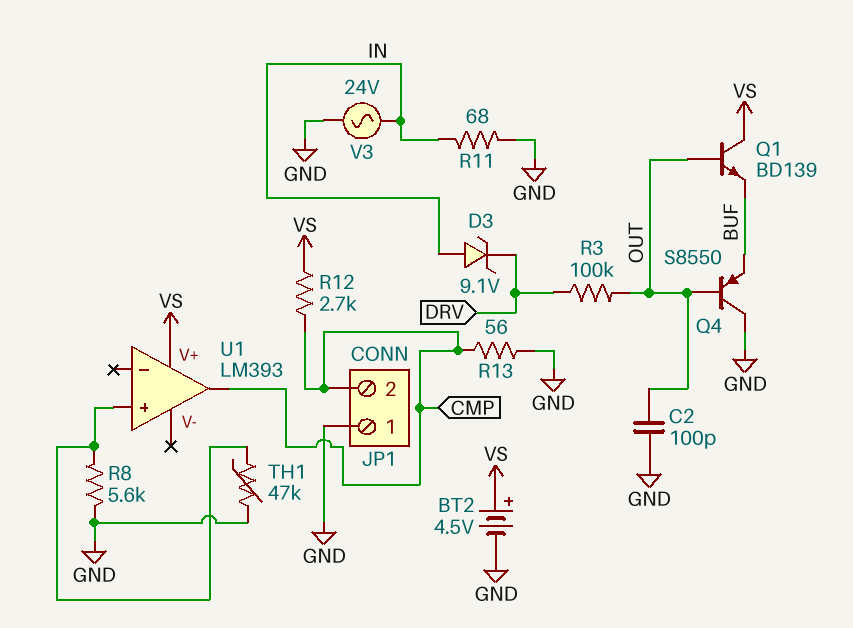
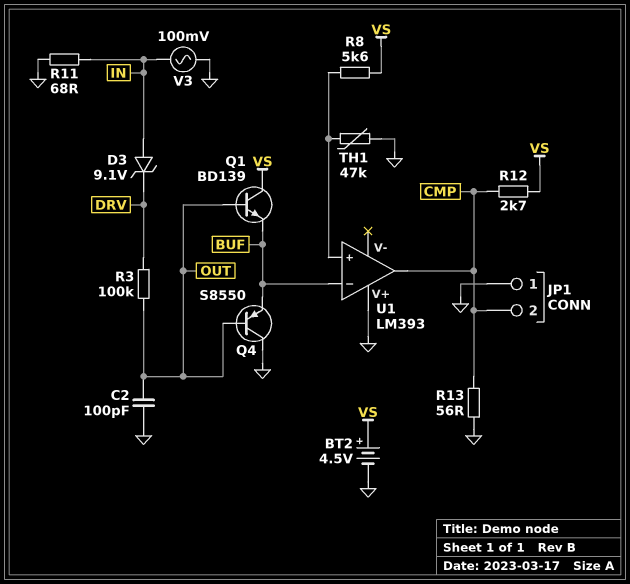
R8: 5.6k (GND, U1/in+) -> 5.6k (U1/in+, VS)
U1 pin V+: VS -> GND
U1 pin in-: none -> BUF
V3: AC 24V (GND, IN) -> AC 100mV (GND, IN)

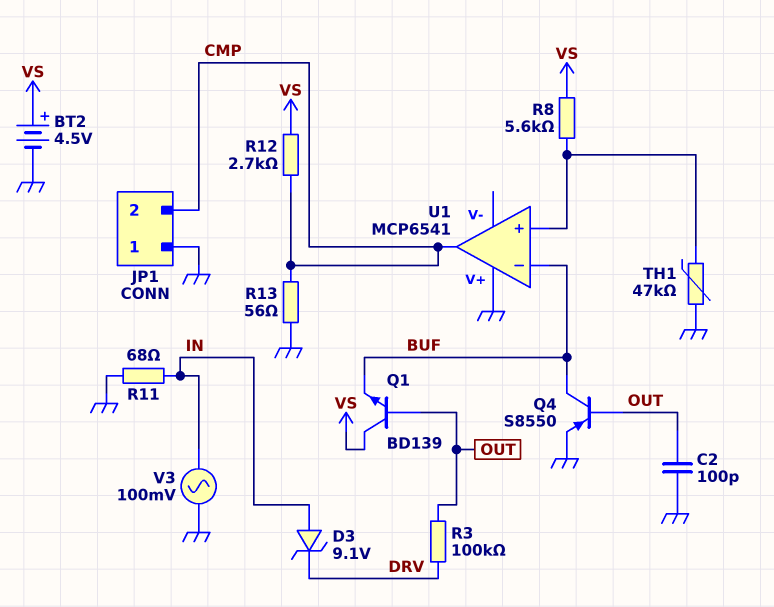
Q4: PNP S8550 (B OUT, C GND, E BUF) -> PNP S8550 (B OUT, C BUF, E GND)
U1: LM393 -> MCP6541

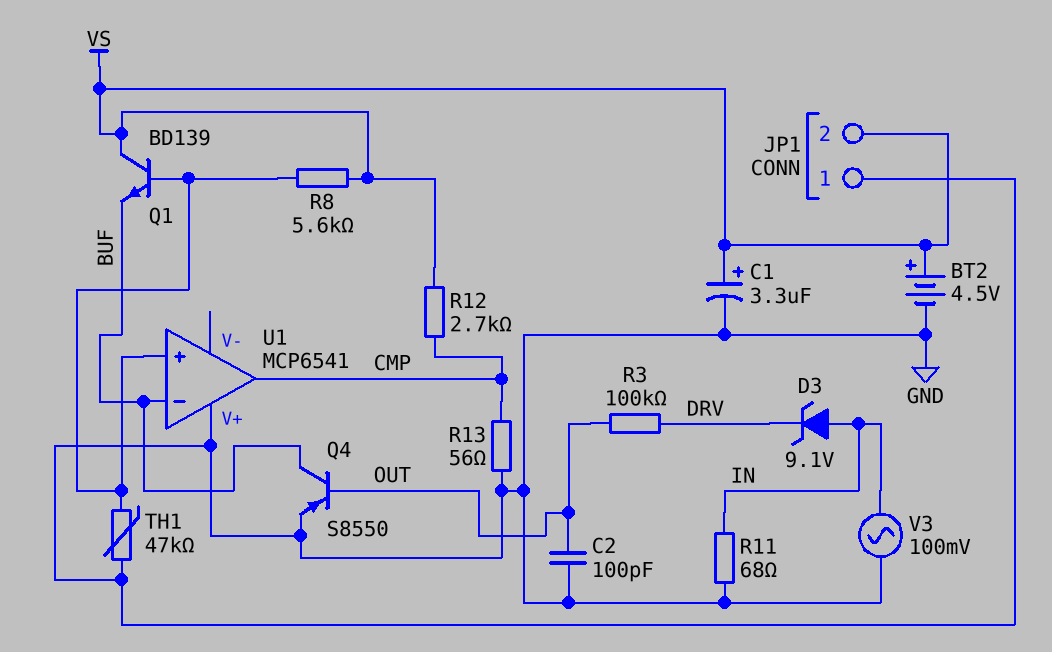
C1: none -> 3.3uF (plus VS, minus GND)
JP1 pin 2: CMP -> VS
Q1: NPN BD139 (B OUT, C VS, E BUF) -> NPN BD139 (B U1/in+, C VS, E BUF)

